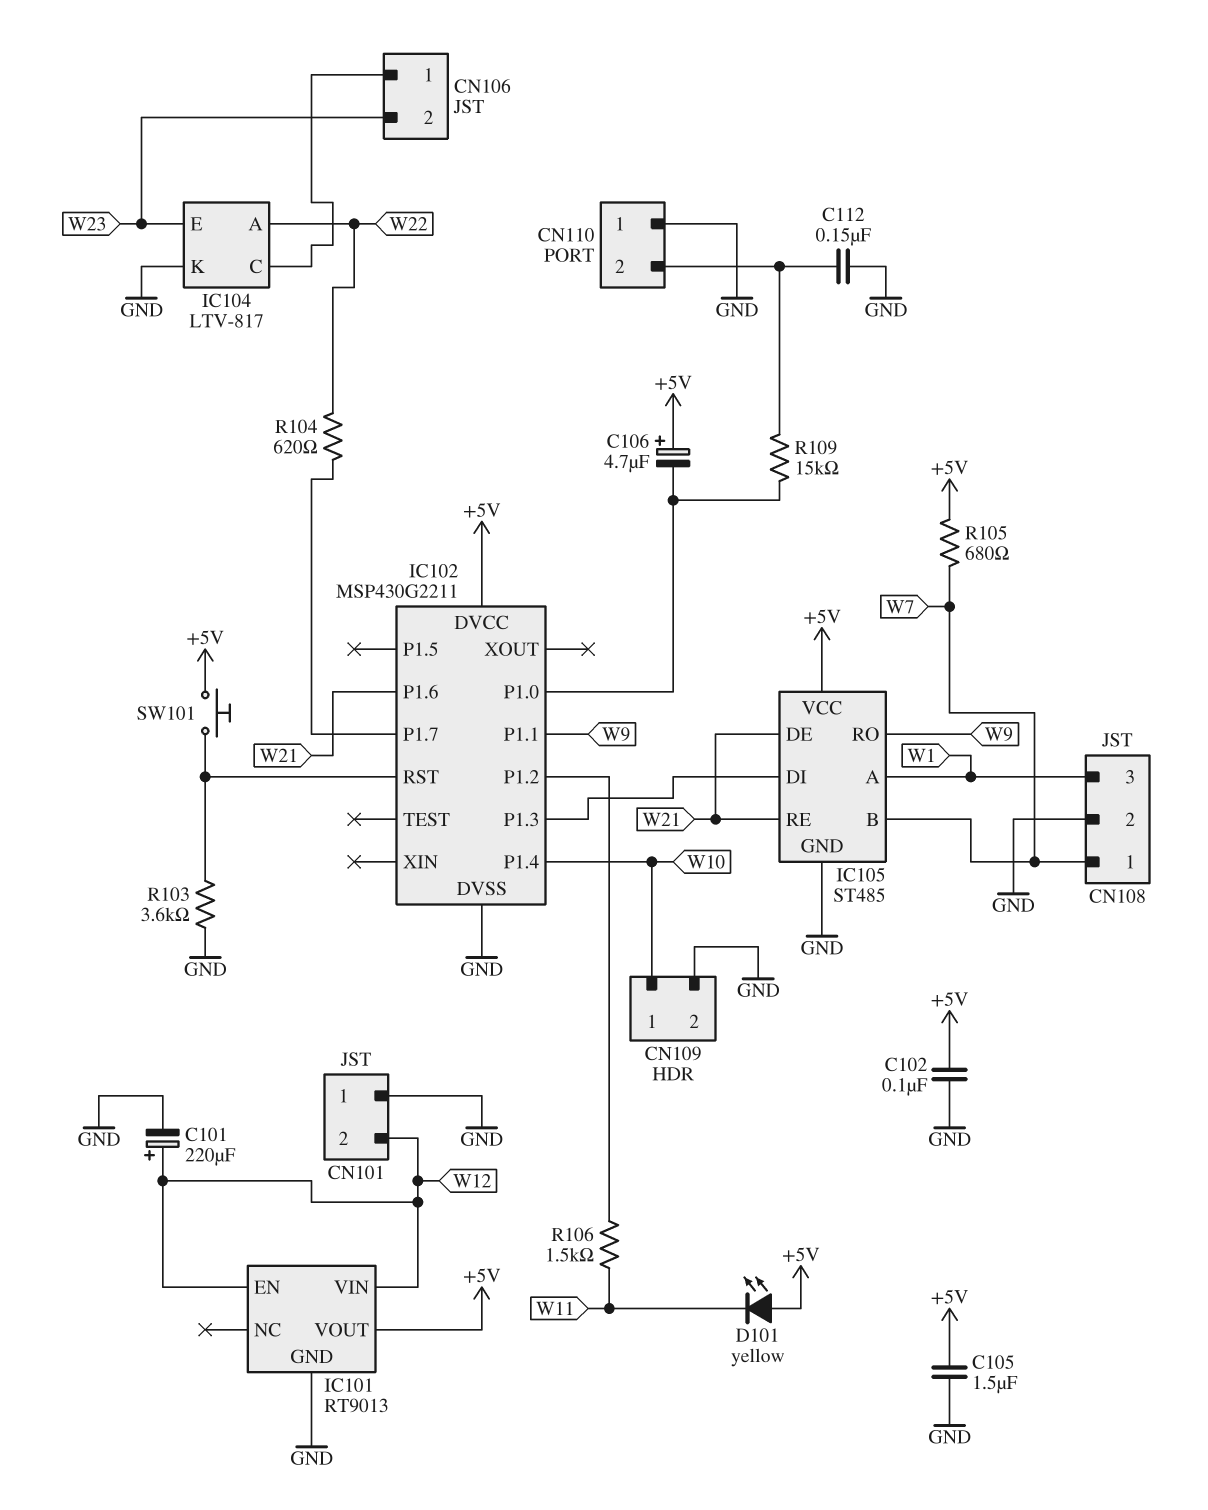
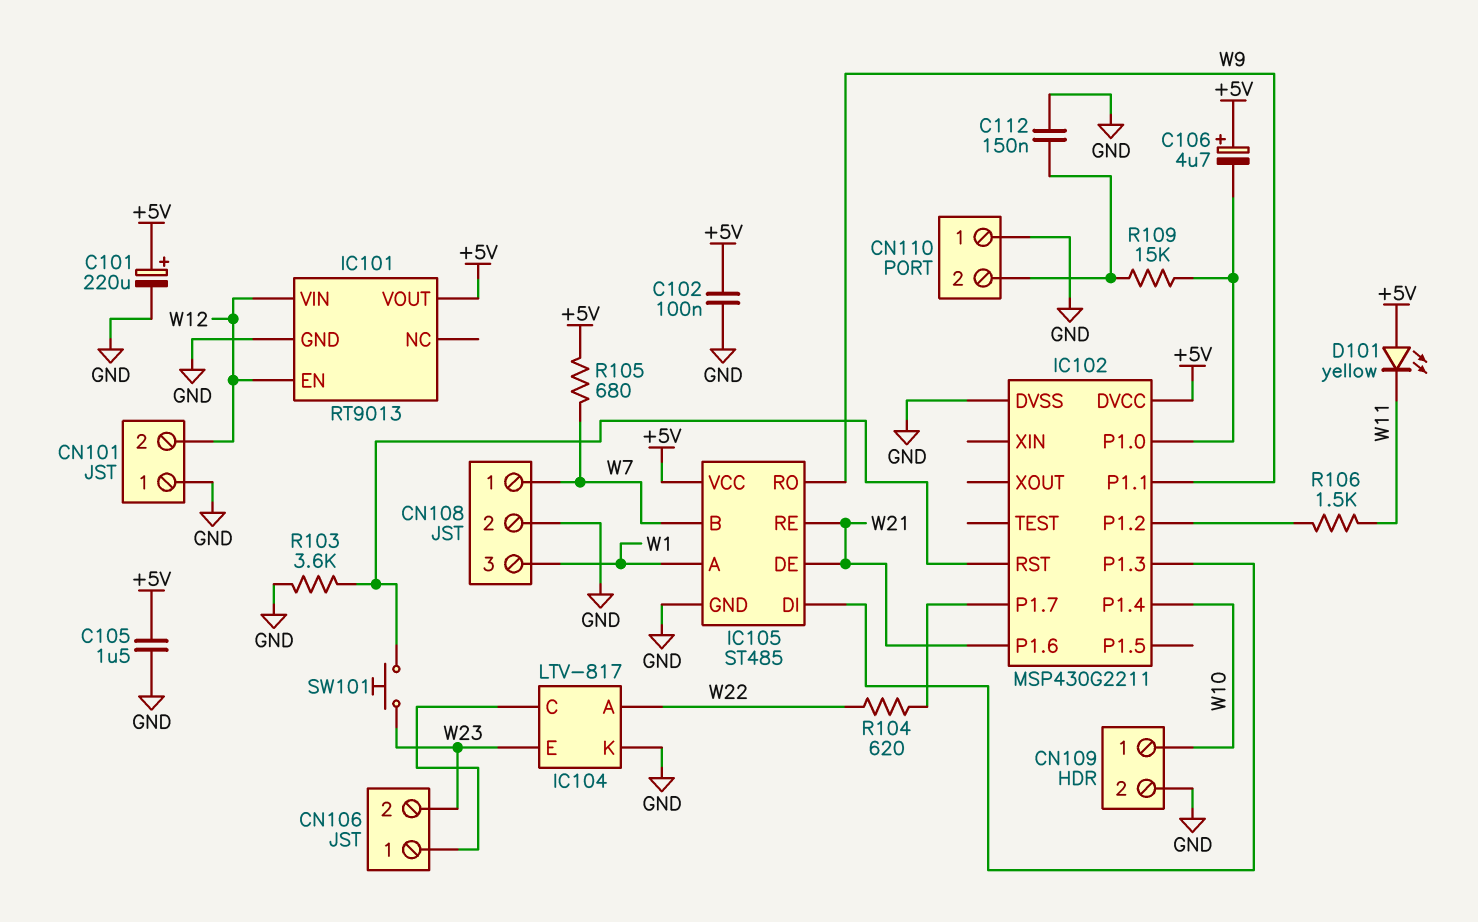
C101: 220uF (plus W12, minus GND) -> 220uF (plus +5V, minus GND)
SW101: button (+5V, IC102/RST) -> button (IC102/RST, W23)

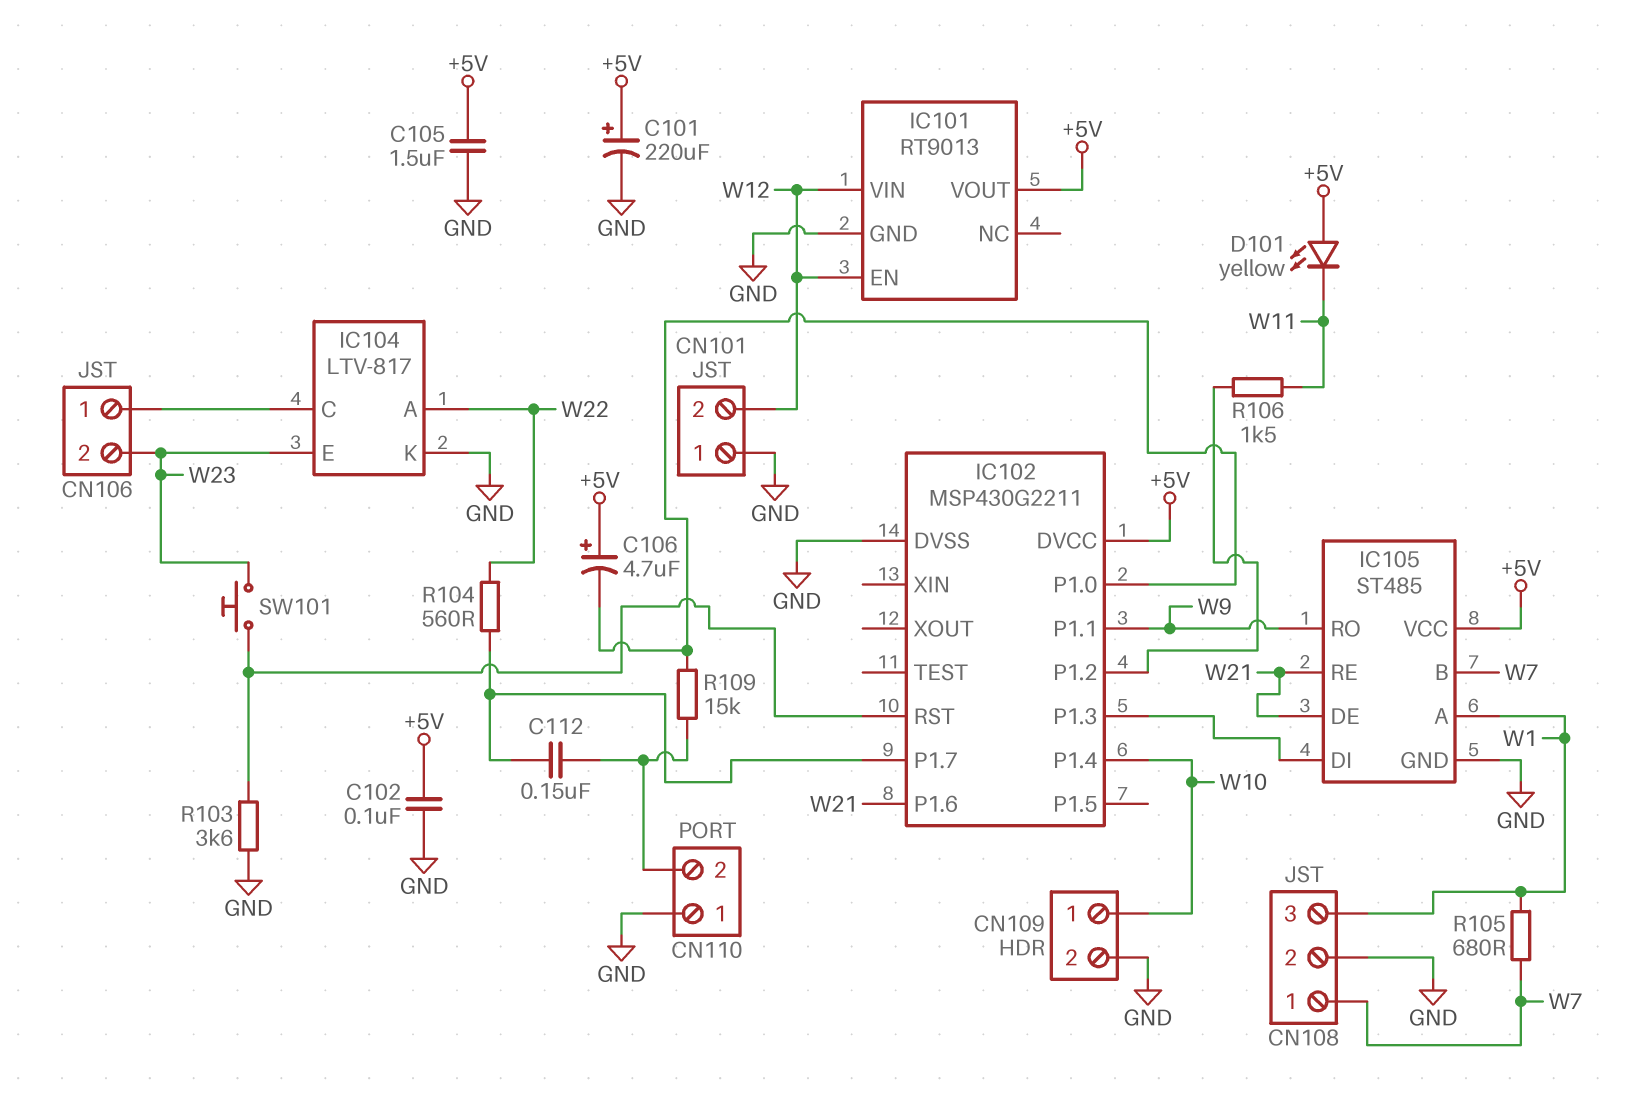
C112: 150nF (CN110/2, GND) -> 150nF (CN110/2, IC102/P1.7)
R104: 620 (IC102/P1.7, W22) -> 560 (IC102/P1.7, W22)
R105: 680 (+5V, W7) -> 680 (W1, W7)

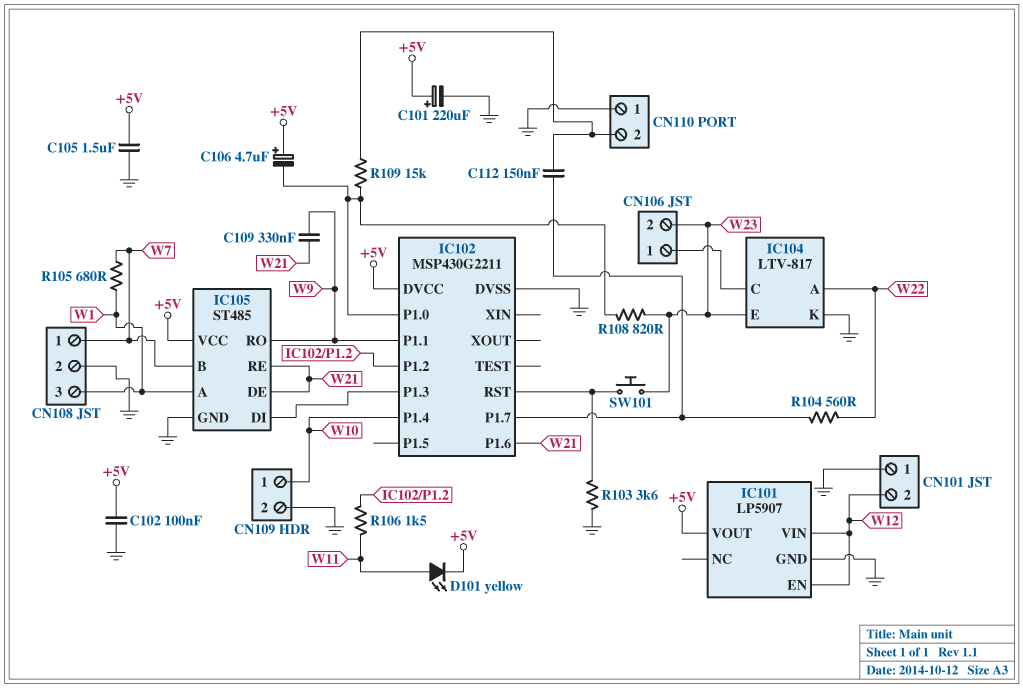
C109: none -> 330nF (W9, W21)
D101: LED yellow (A +5V, K W11) -> LED yellow (A W11, K +5V)
IC101: RT9013 -> LP5907
R108: none -> 820 (IC102/P1.0, W23)

